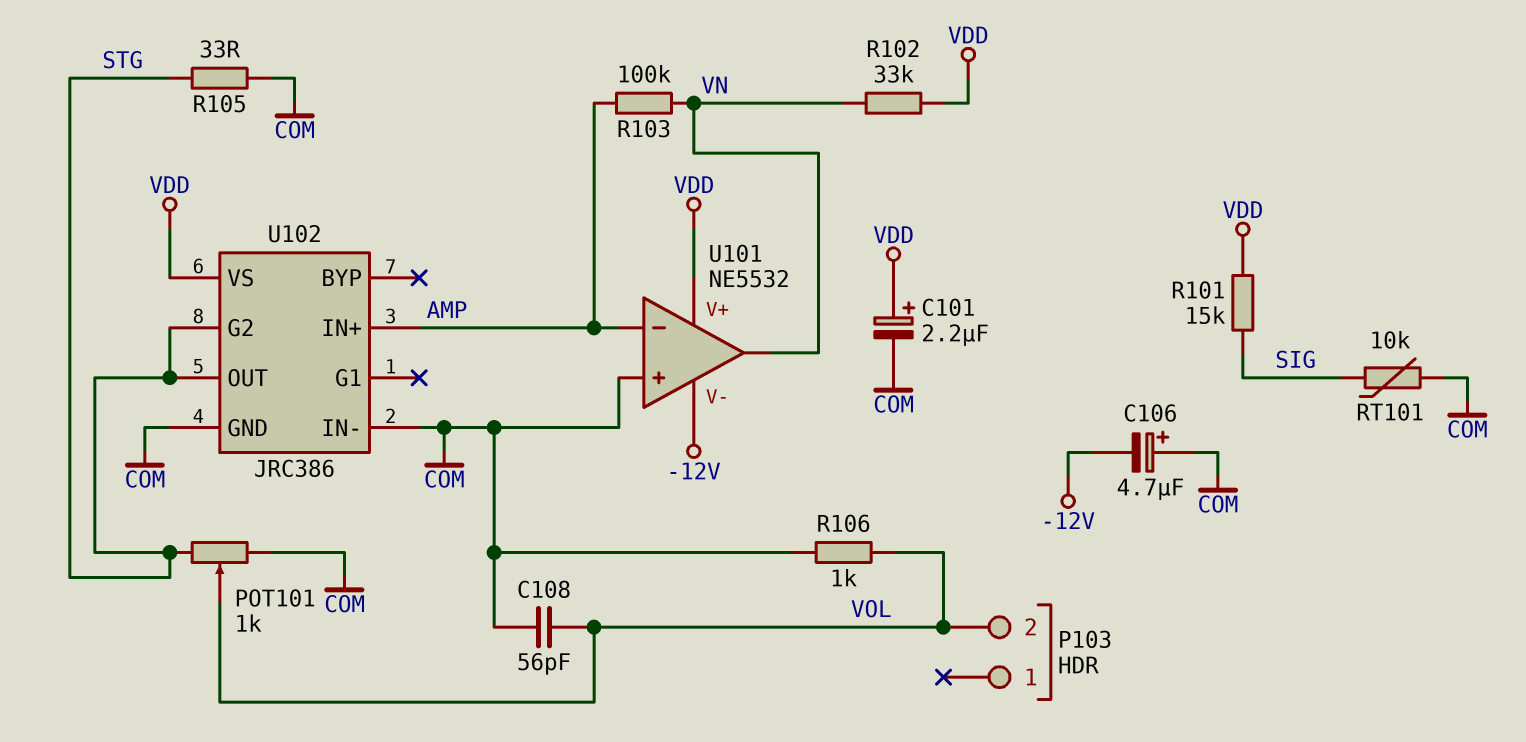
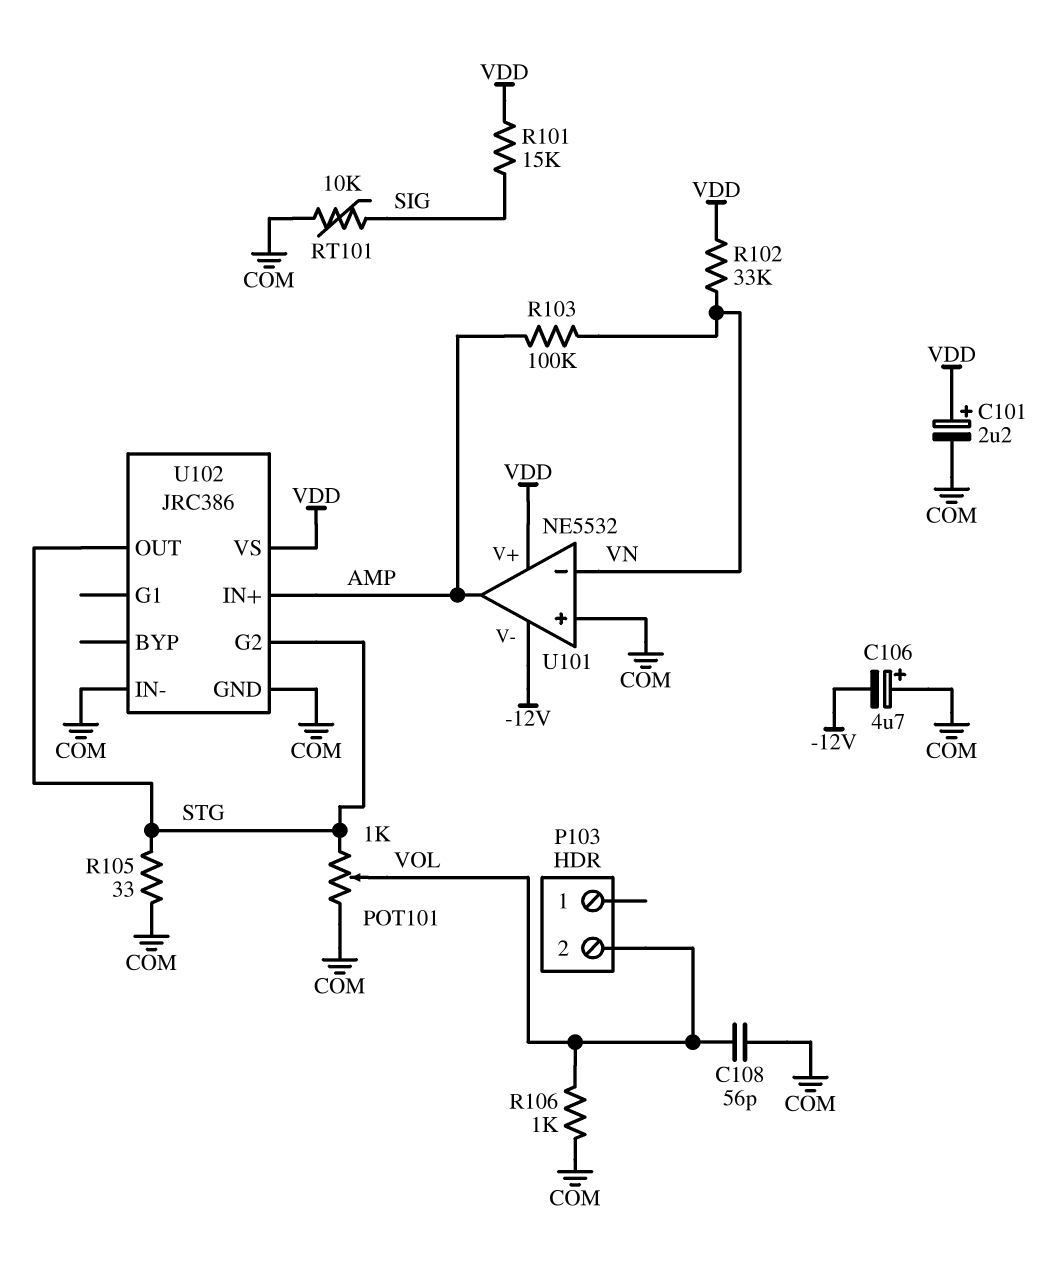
U101 pin in-: AMP -> VN
U101 pin out: VN -> AMP

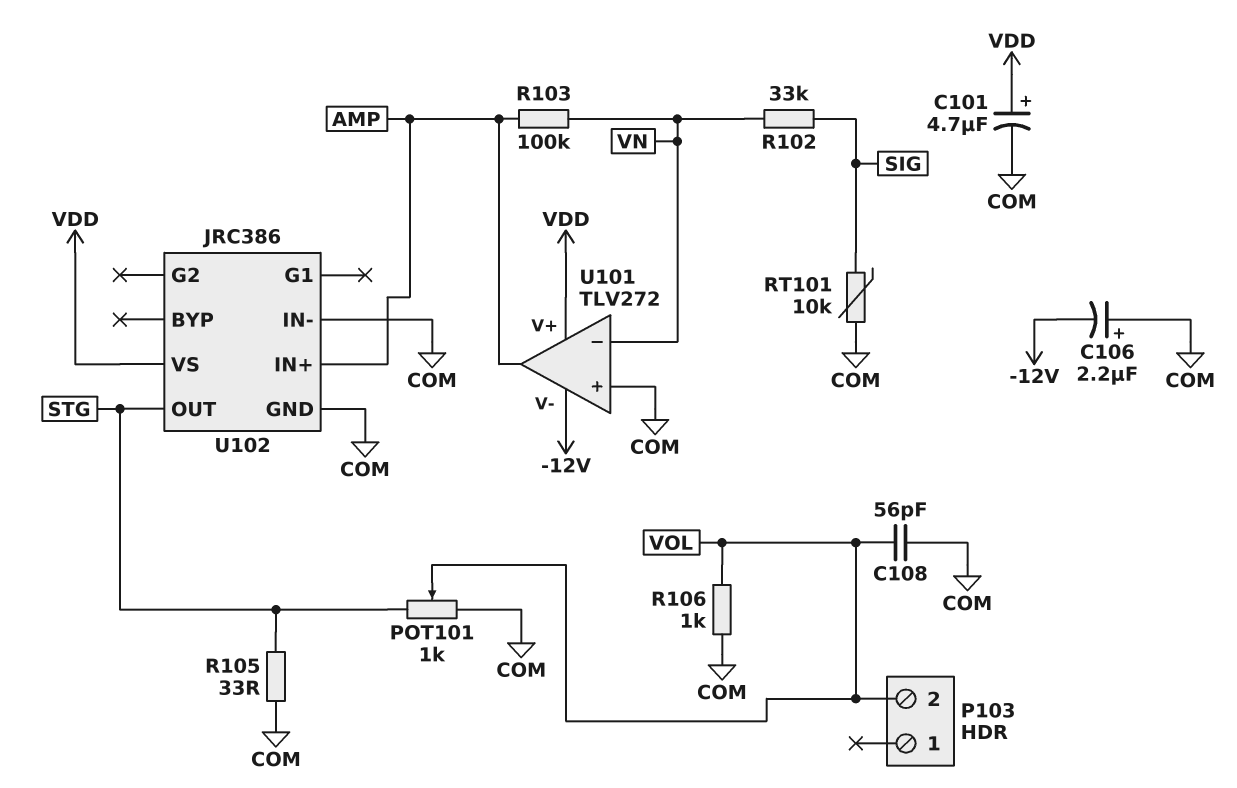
C101: 2.2uF (plus VDD, minus COM) -> 4.7uF (plus VDD, minus COM)
C106: 4.7uF (plus COM, minus -12V) -> 2.2uF (plus COM, minus -12V)
R101: 15k (SIG, VDD) -> none
R102: 33k (VDD, VN) -> 33k (SIG, VN)
U101: NE5532 -> TLV272
U102 pin G2: STG -> none

